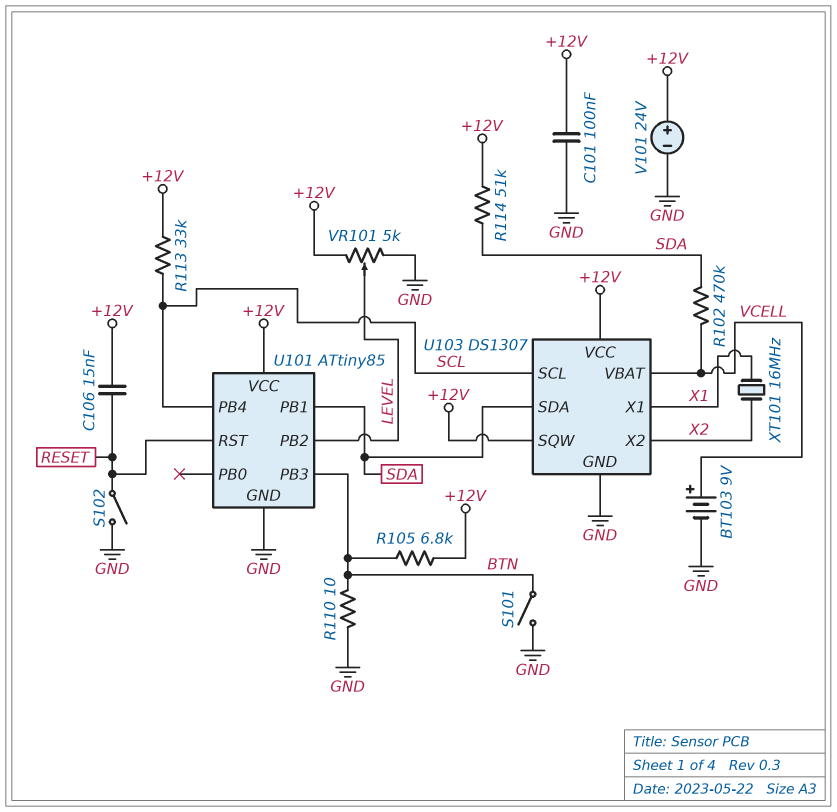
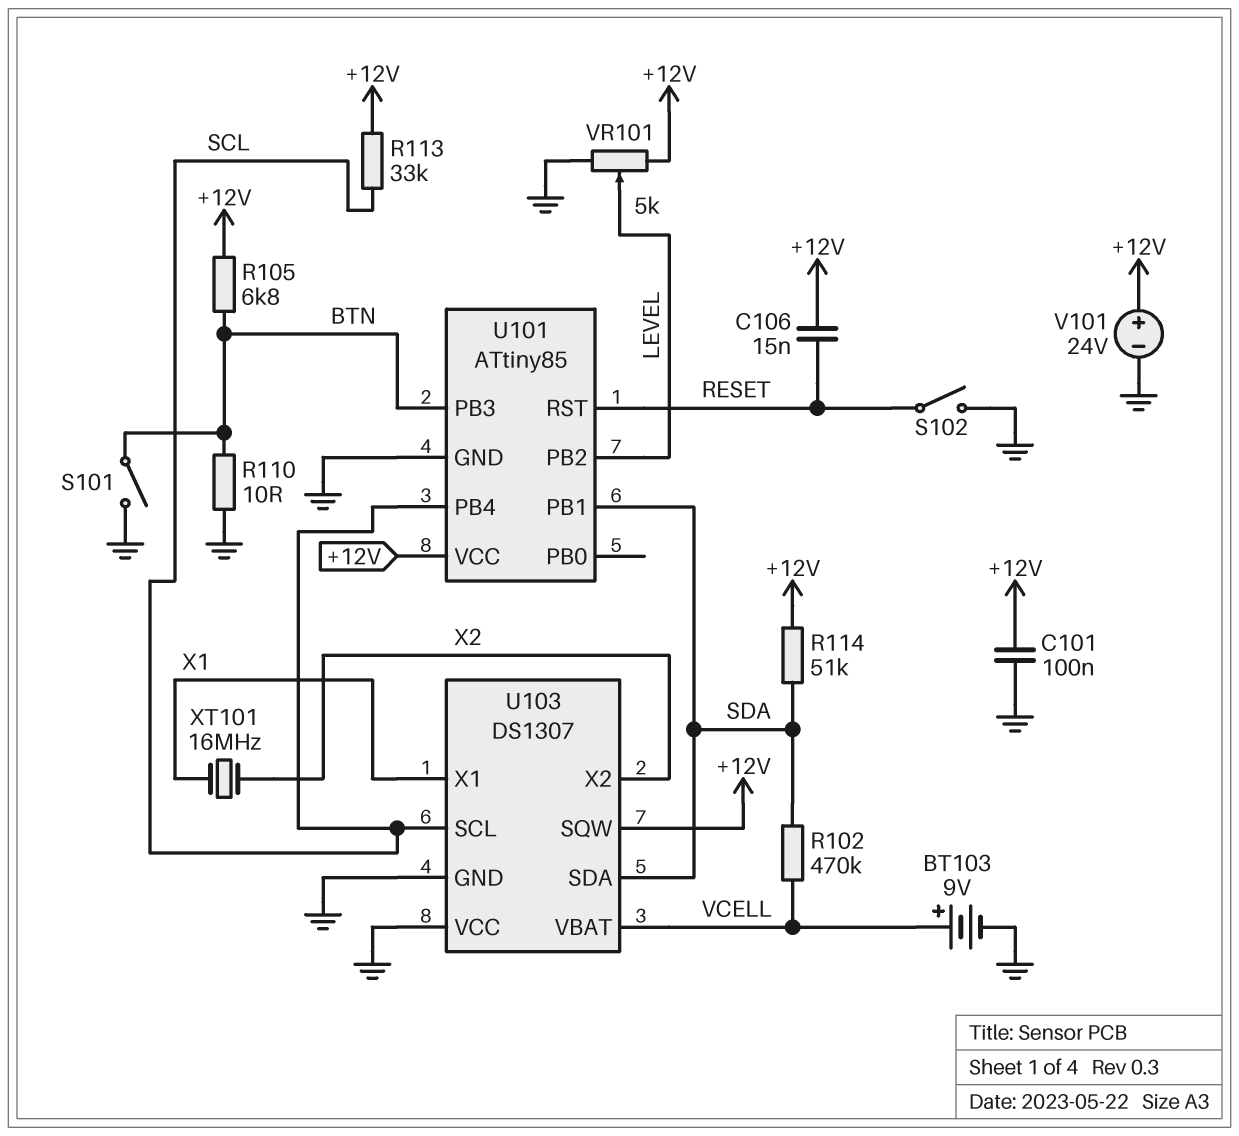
U103 pin VCC: +12V -> GND

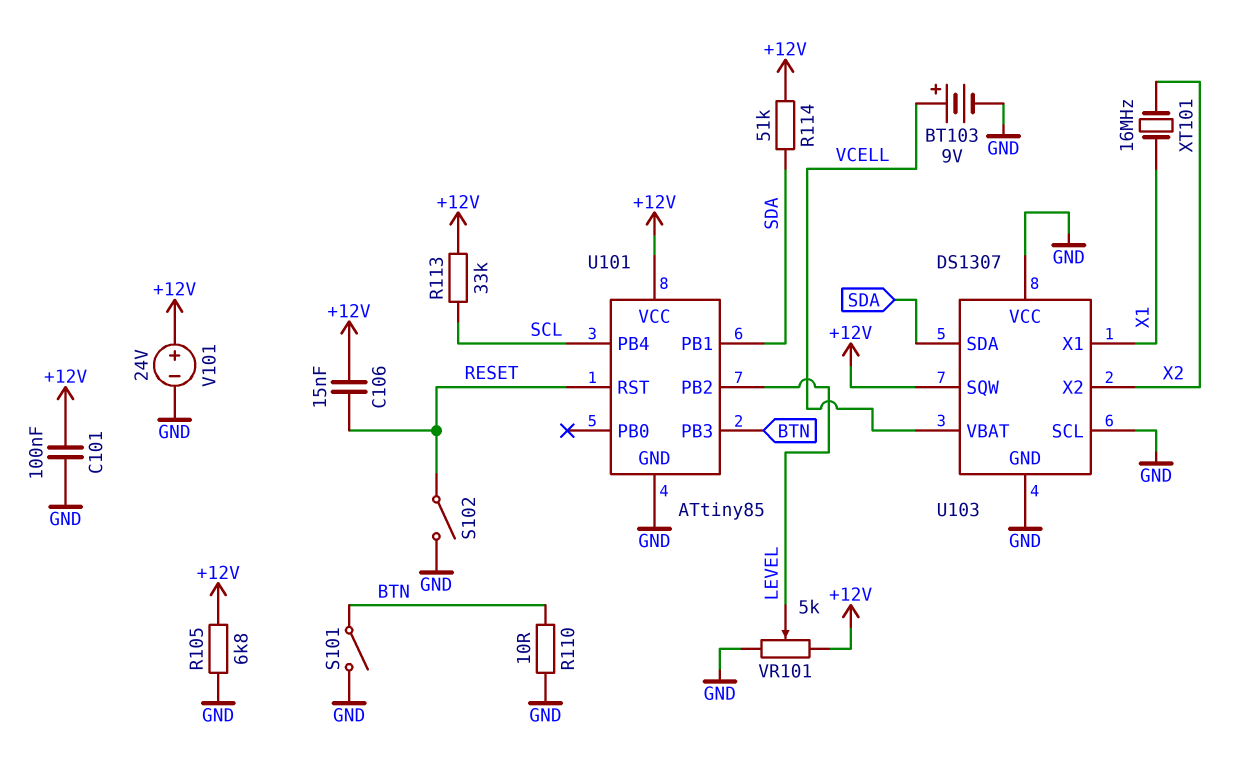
R102: 470k (SDA, VCELL) -> none
R105: 6.8k (+12V, BTN) -> 6.8k (+12V, GND)
U103 pin SCL: SCL -> GND

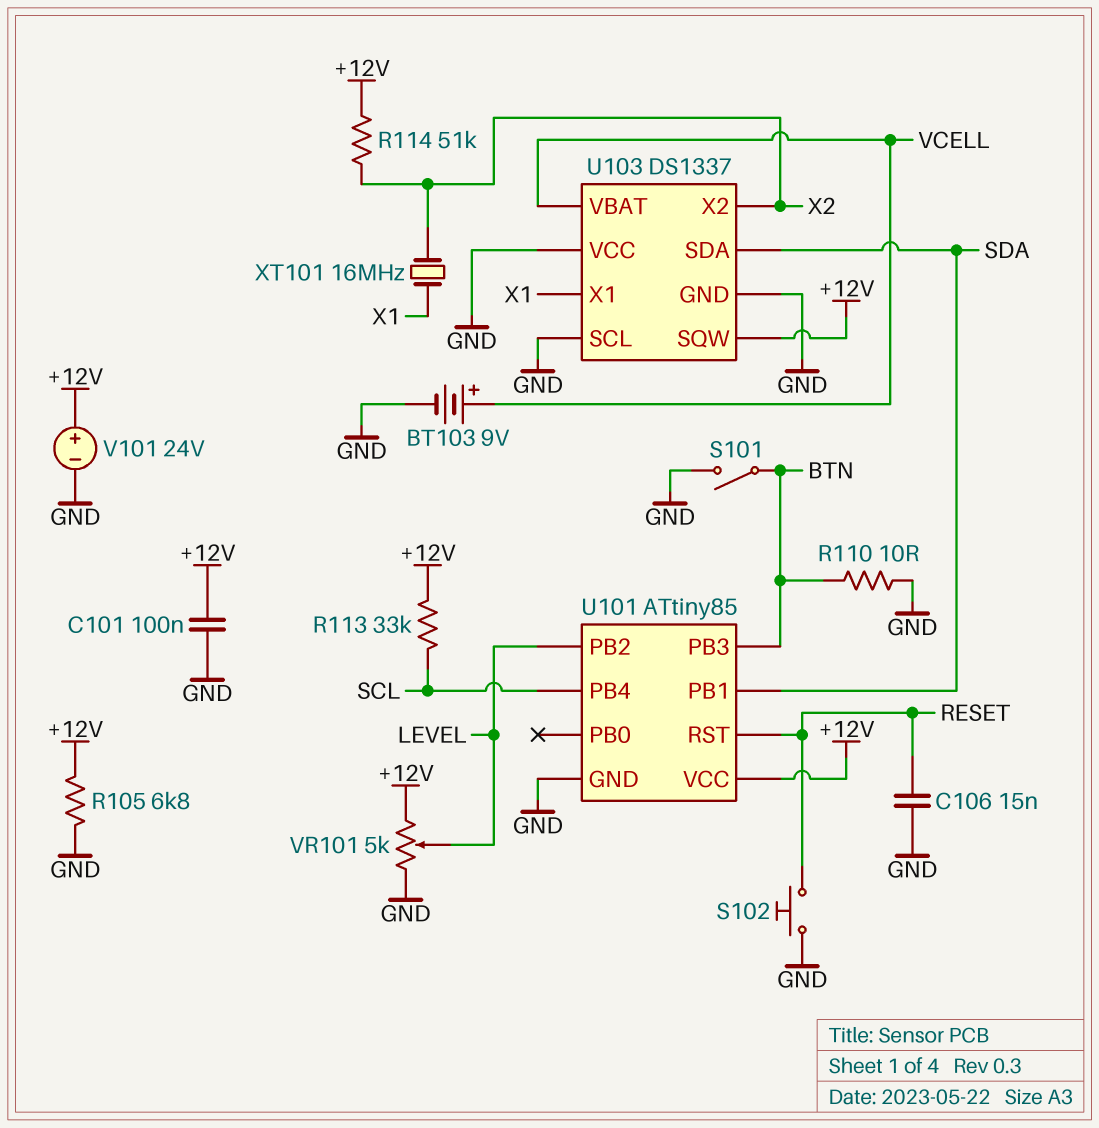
C106: 15nF (+12V, RESET) -> 15nF (GND, RESET)
R114: 51k (+12V, SDA) -> 51k (+12V, X2)
S102: switch (GND, RESET) -> button (GND, RESET)
U103: DS1307 -> DS1337

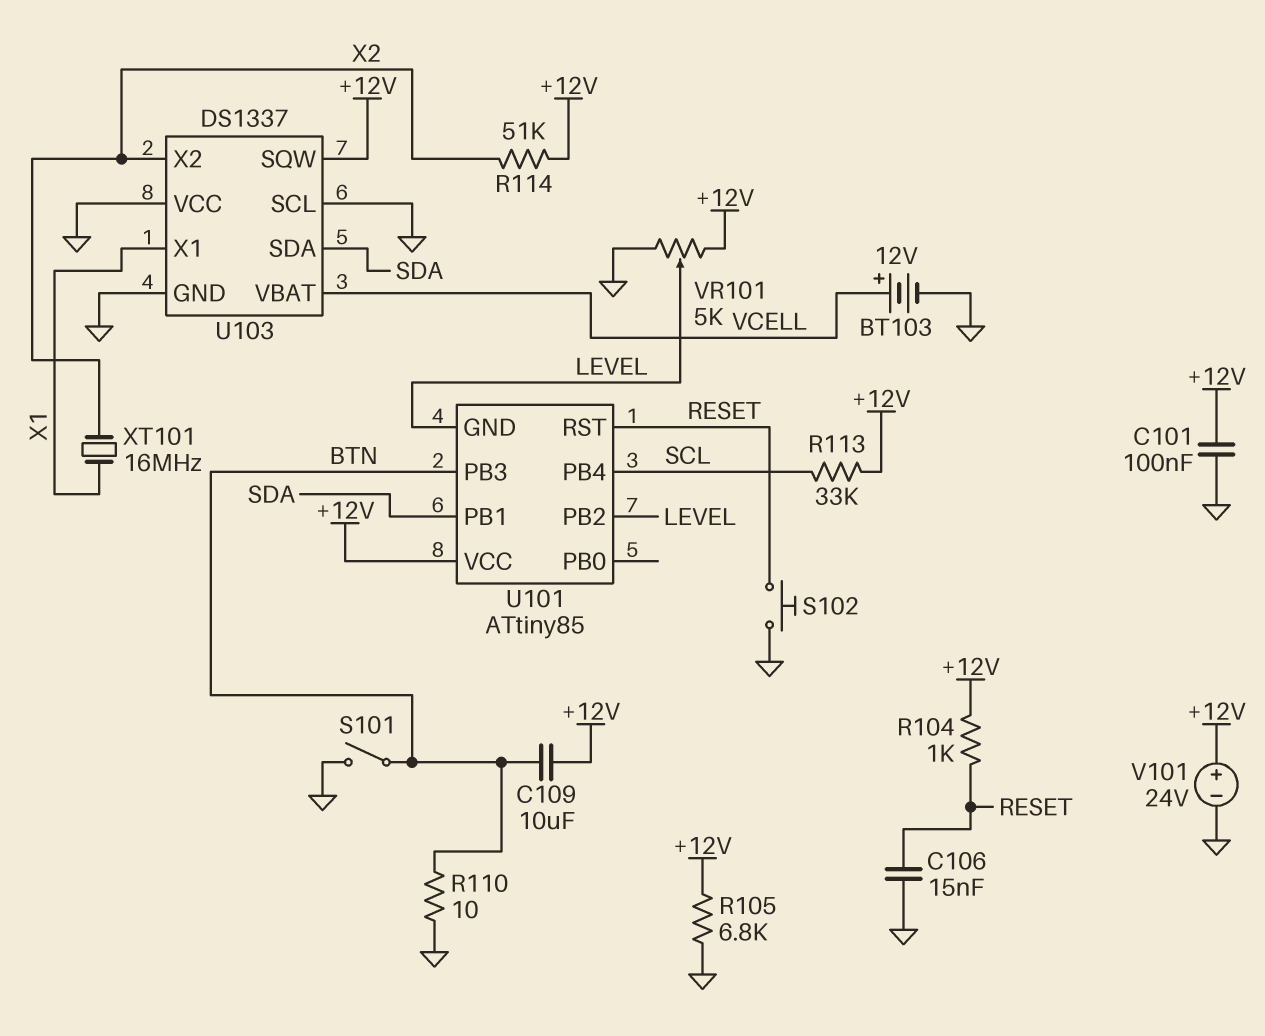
BT103: 9V (plus VCELL, minus GND) -> 12V (plus VCELL, minus GND)
C109: none -> 10uF (+12V, BTN)
R104: none -> 1k (+12V, RESET)
U101 pin GND: GND -> LEVEL

